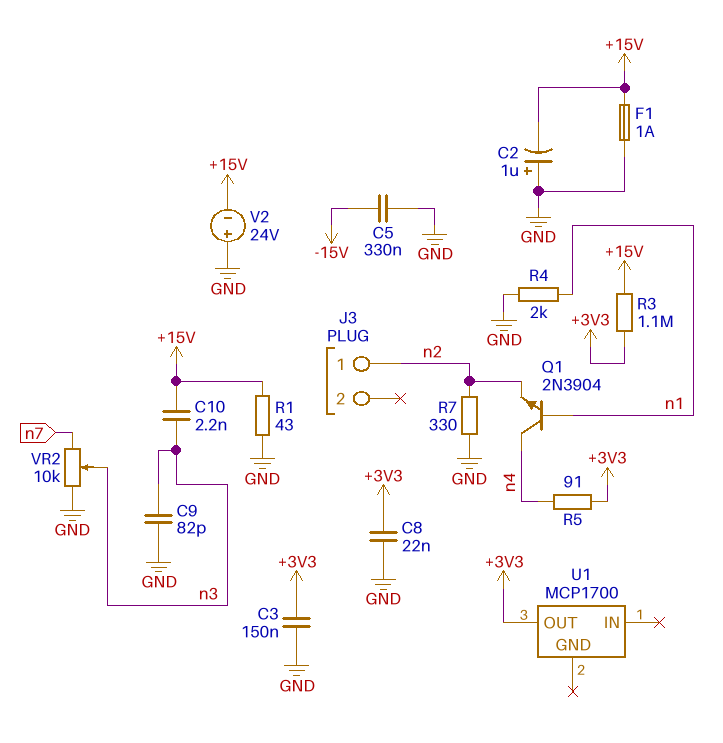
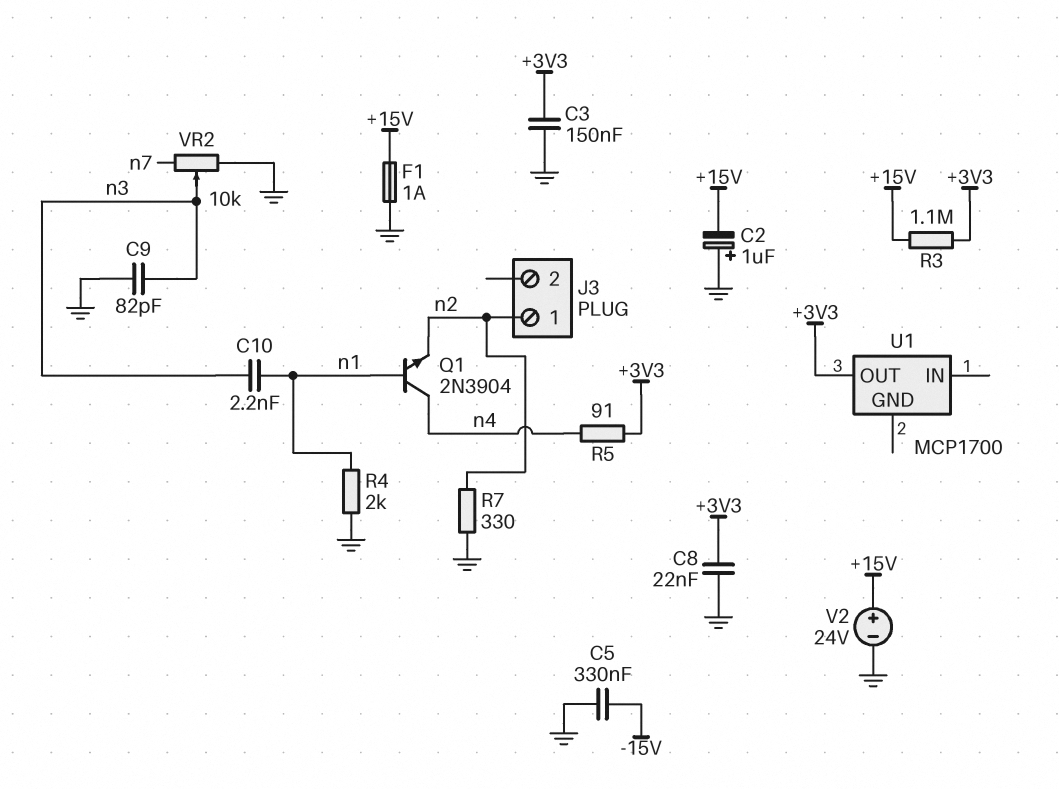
C10: 2.2nF (+15V, n3) -> 2.2nF (n1, n3)
R1: 43 (+15V, GND) -> none
V2: 24V (plus GND, minus +15V) -> 24V (plus +15V, minus GND)

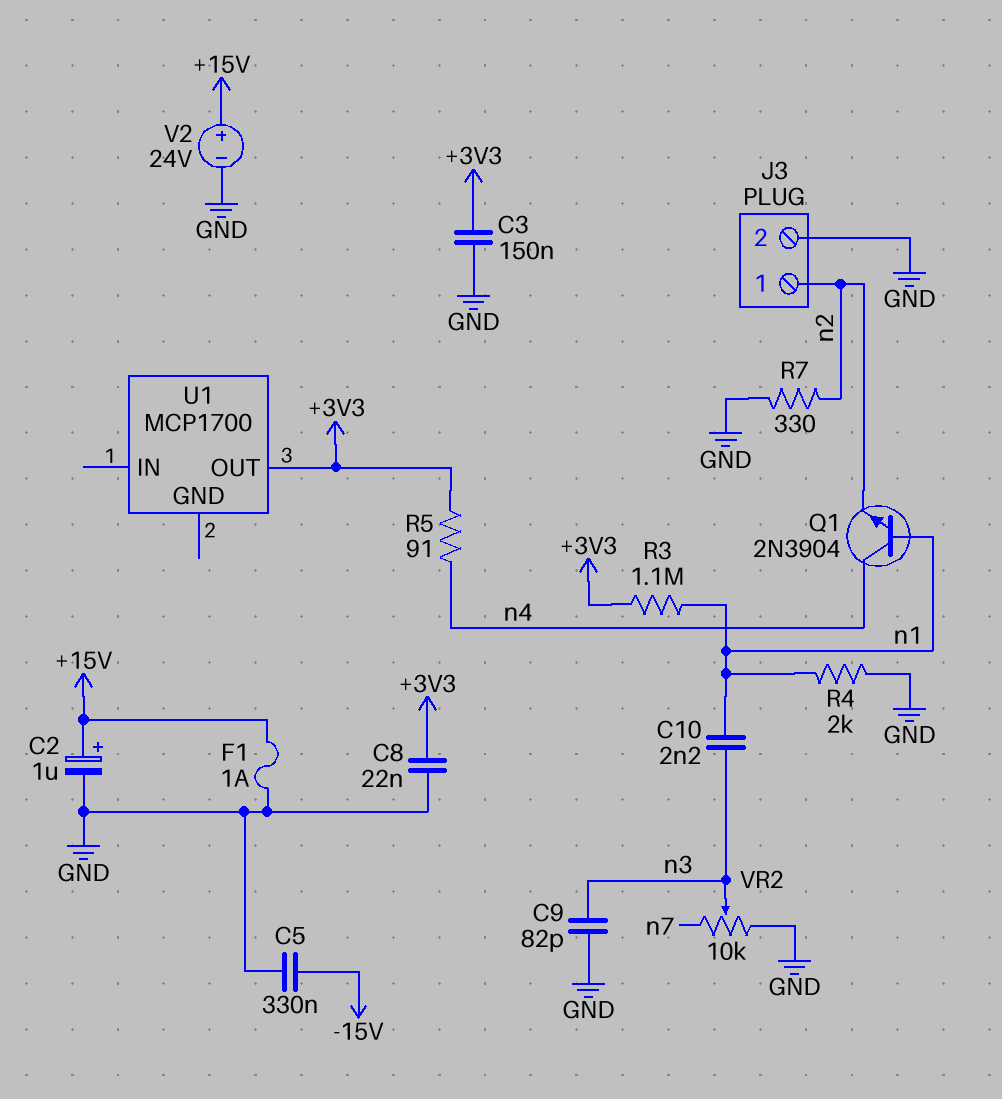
C2: 1uF (plus GND, minus +15V) -> 1uF (plus +15V, minus GND)
J3 pin 2: none -> GND
R3: 1.1M (+3V3, +15V) -> 1.1M (+3V3, n1)

